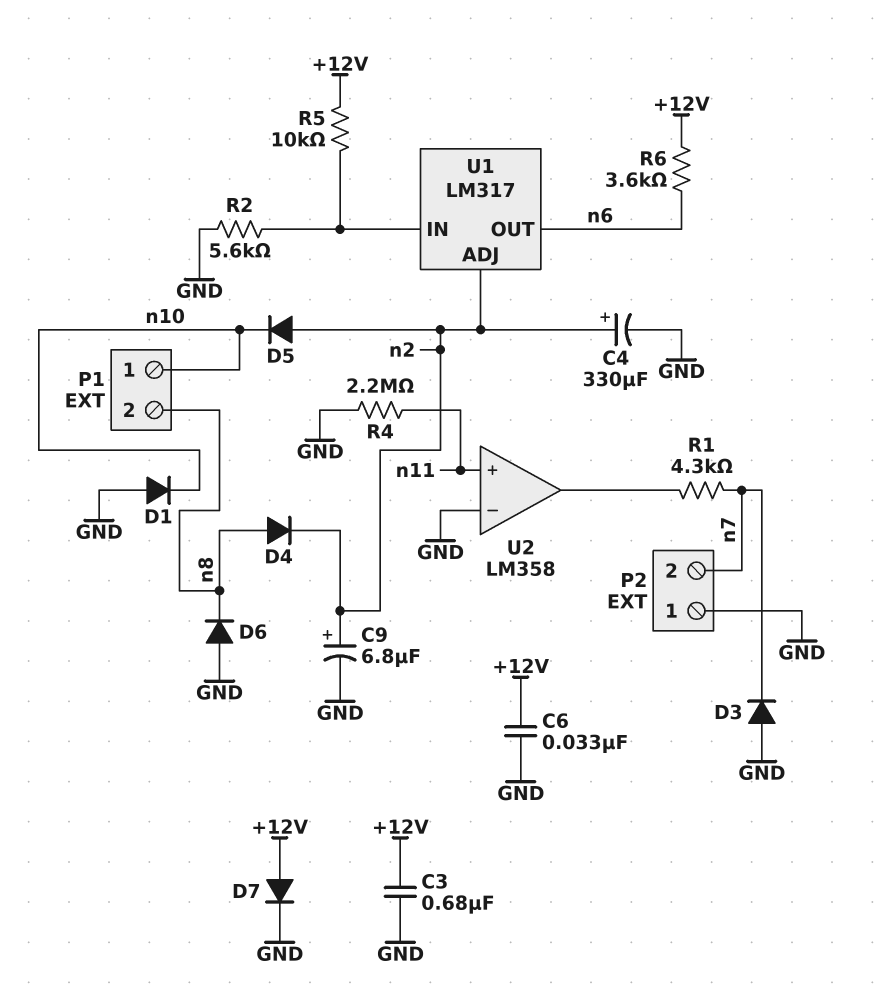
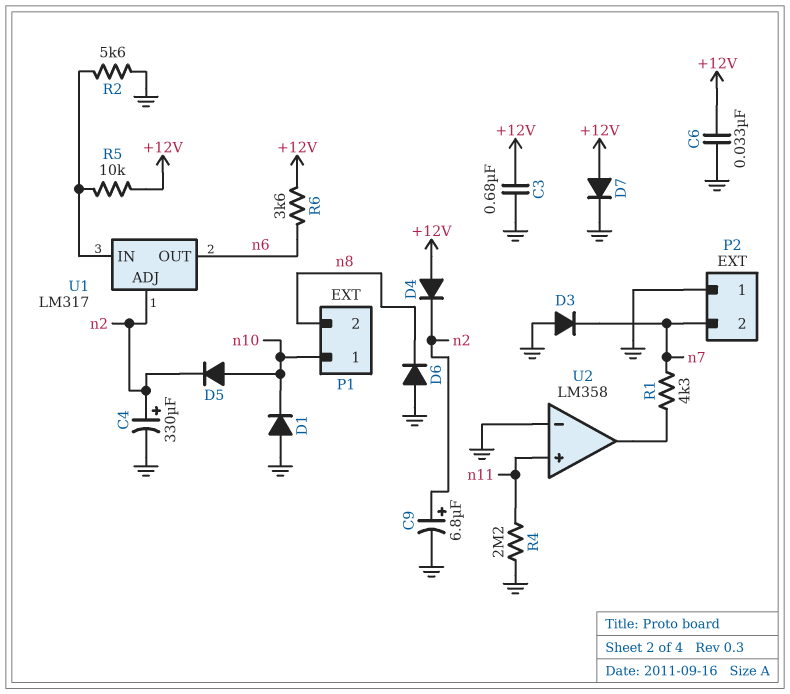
D4: diode (A n8, K n2) -> diode (A +12V, K n2)
D5: diode (A n2, K n10) -> diode (A n10, K n2)

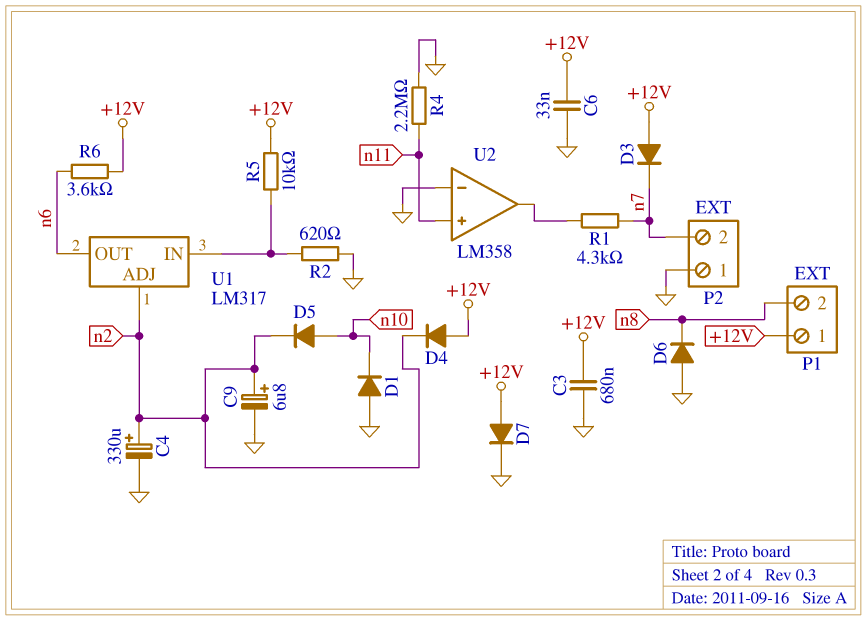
D3: diode (A GND, K n7) -> diode (A +12V, K n7)
P1 pin 1: n10 -> +12V
R2: 5.6k (GND, U1/IN) -> 620 (GND, U1/IN)

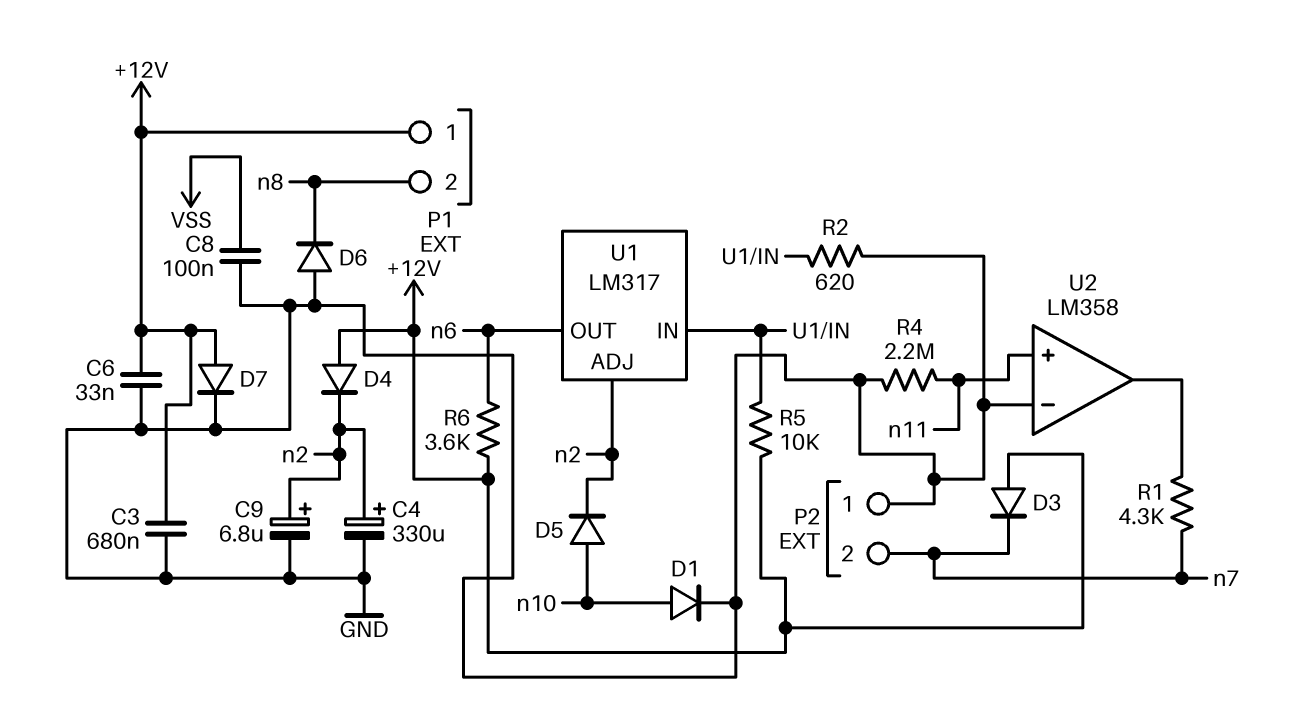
C8: none -> 100nF (GND, VSS)
D1: diode (A GND, K n10) -> diode (A n10, K GND)

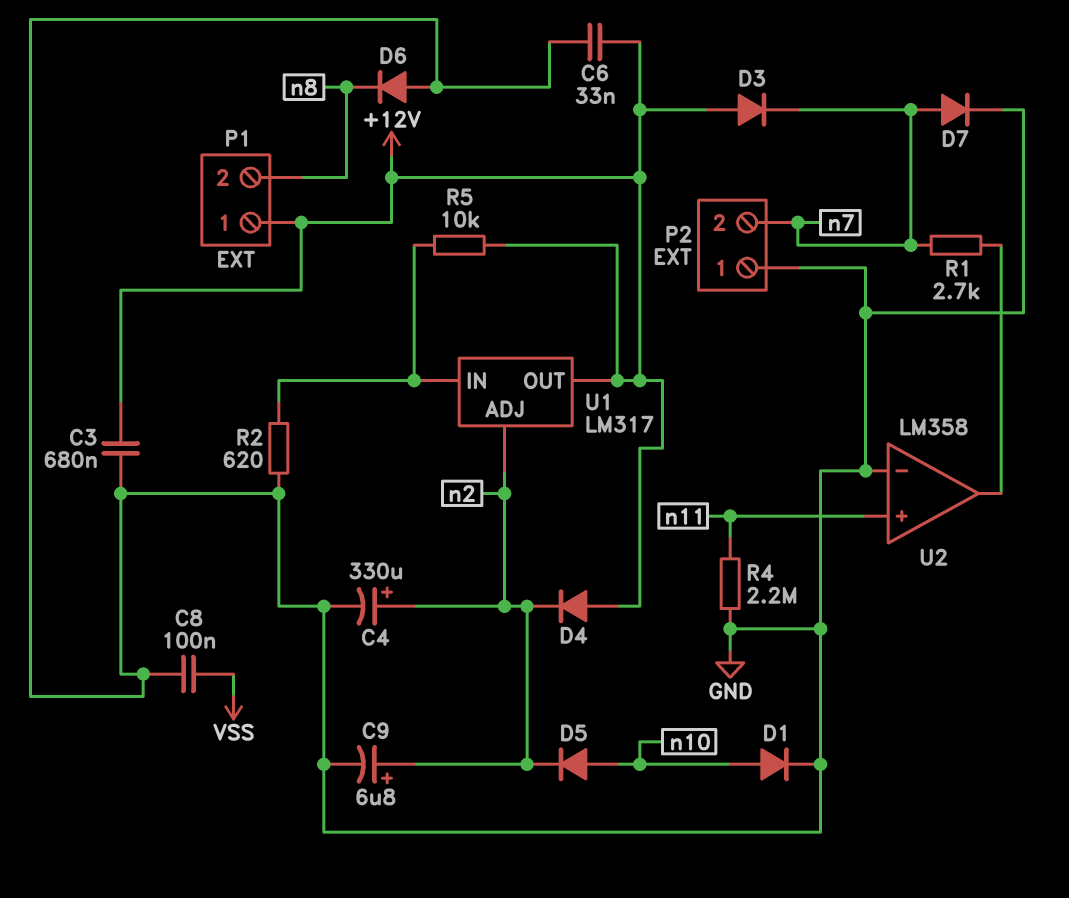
D7: diode (A +12V, K GND) -> diode (A n7, K GND)
R1: 4.3k (U2/out, n7) -> 2.7k (U2/out, n7)
R6: 3.6k (+12V, n6) -> none
U1 pin OUT: n6 -> +12V

